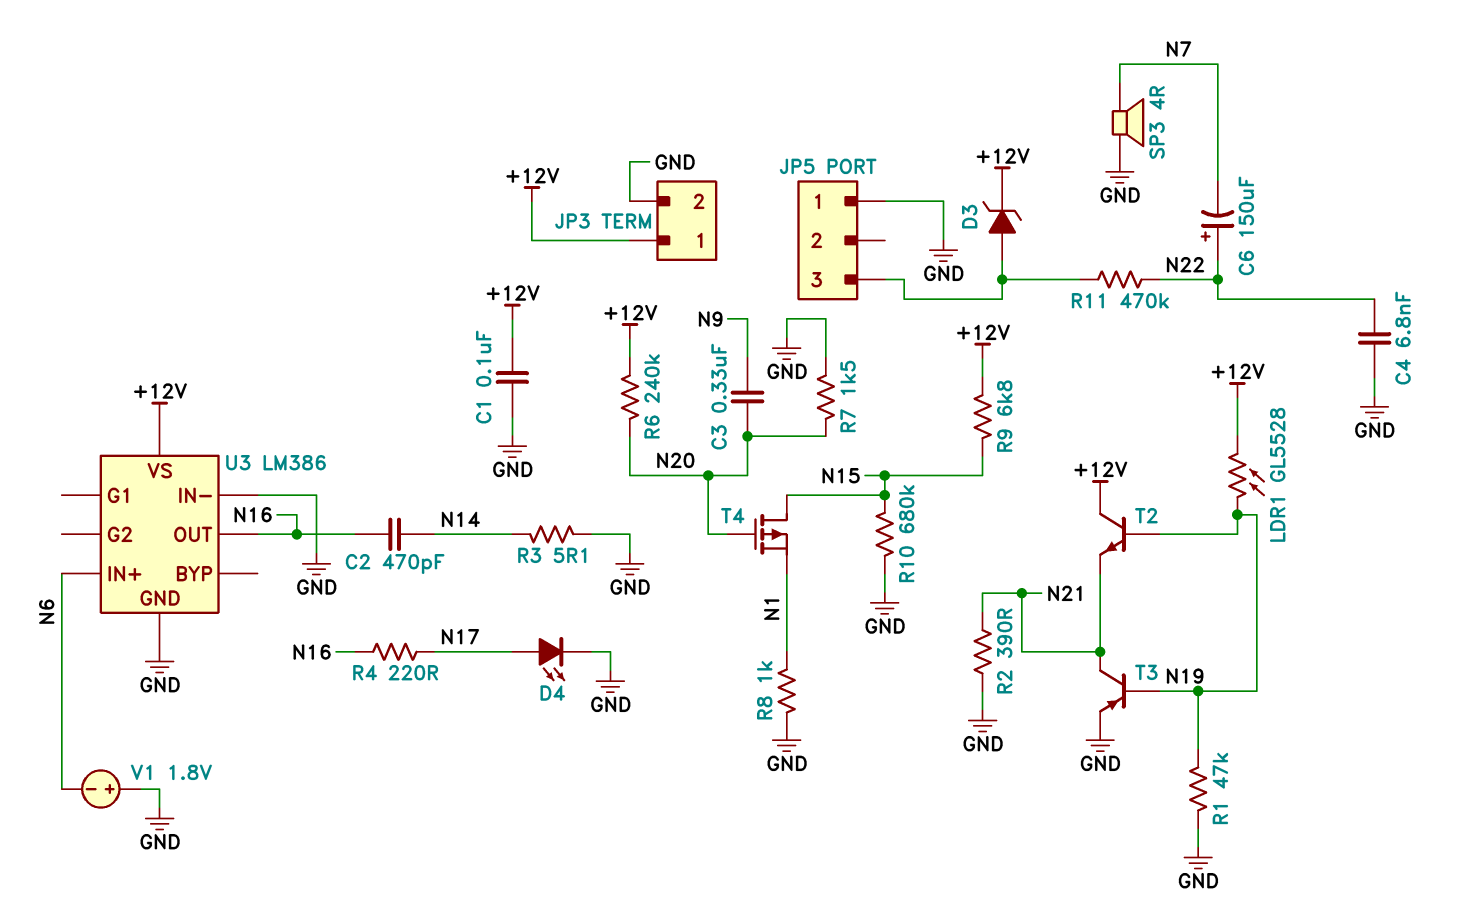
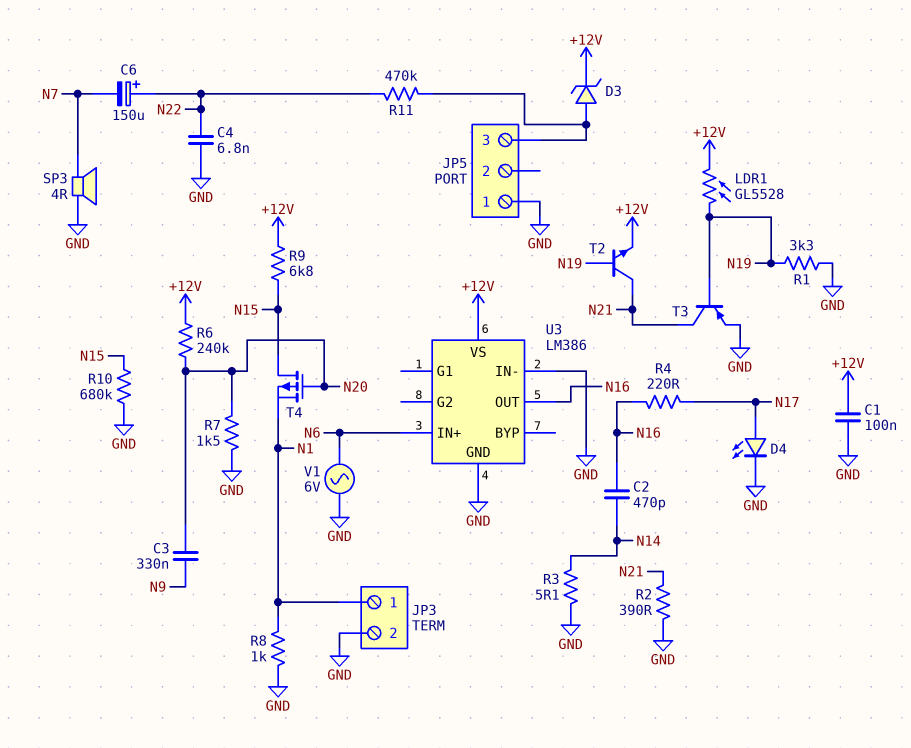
JP3 pin 1: +12V -> N1
R1: 47k (GND, N19) -> 3.3k (GND, N19)
T2: NPN (B N19, C +12V, E N21) -> NPN (B N19, C N21, E +12V)
V1: 1.8V (plus GND, minus N6) -> AC 6V (GND, N6)

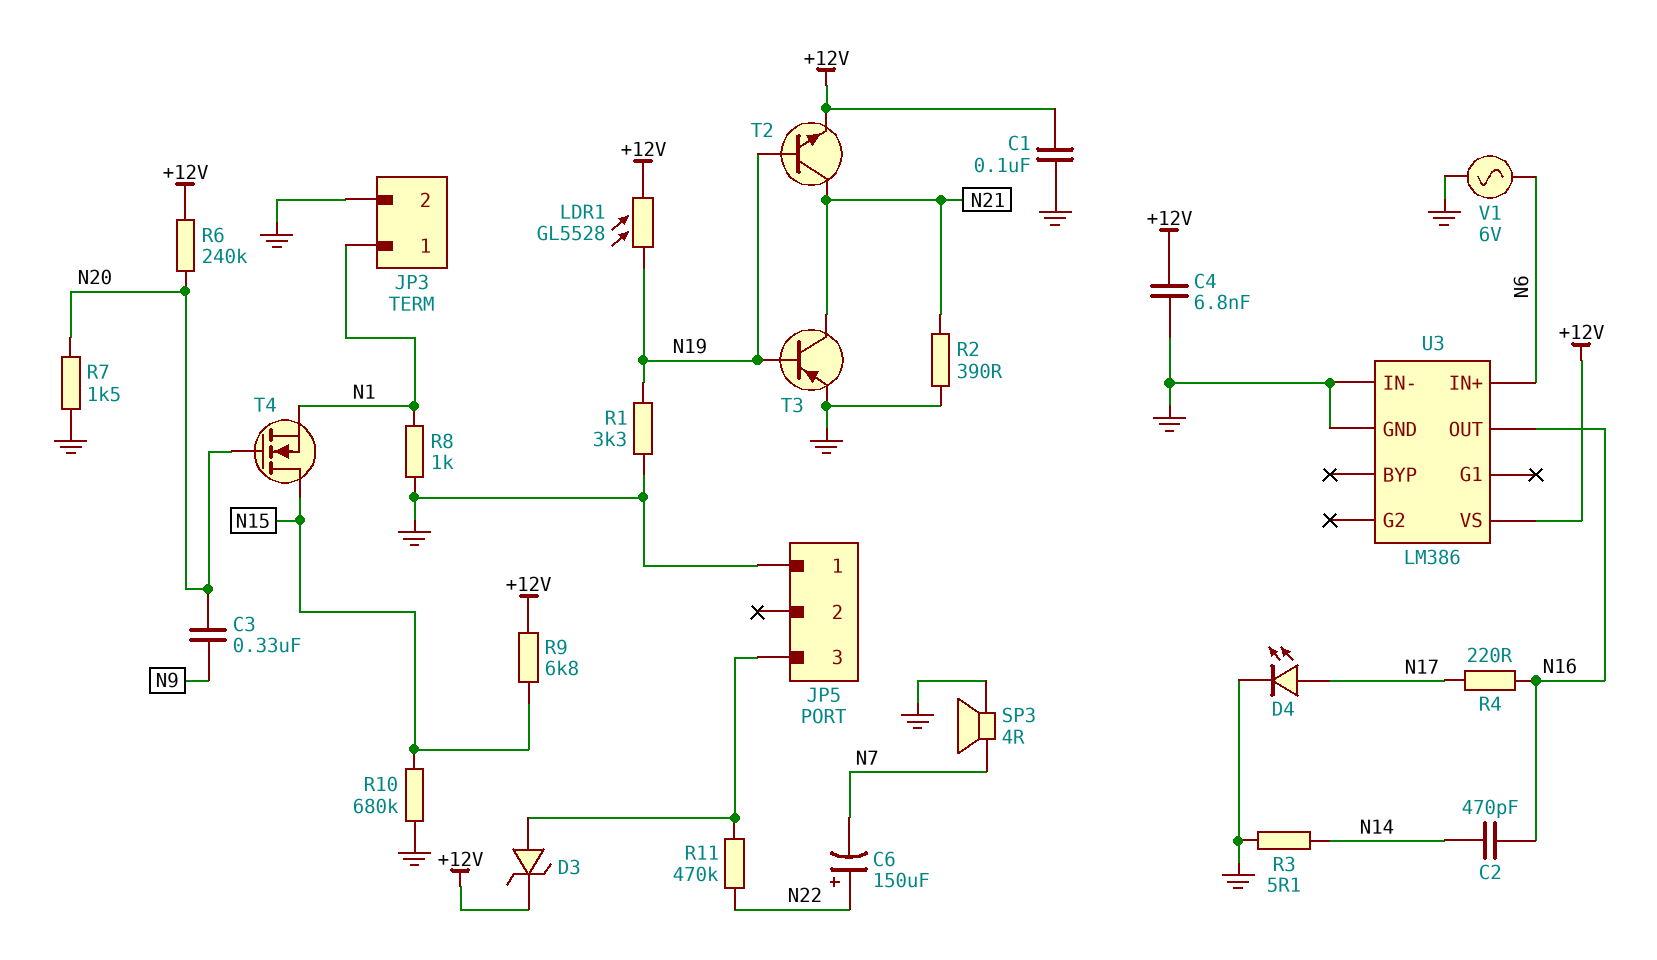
C4: 6.8nF (GND, N22) -> 6.8nF (+12V, GND)
T4: PMOS (G N20, D N15, S N1) -> NMOS (G N20, D N15, S N1)

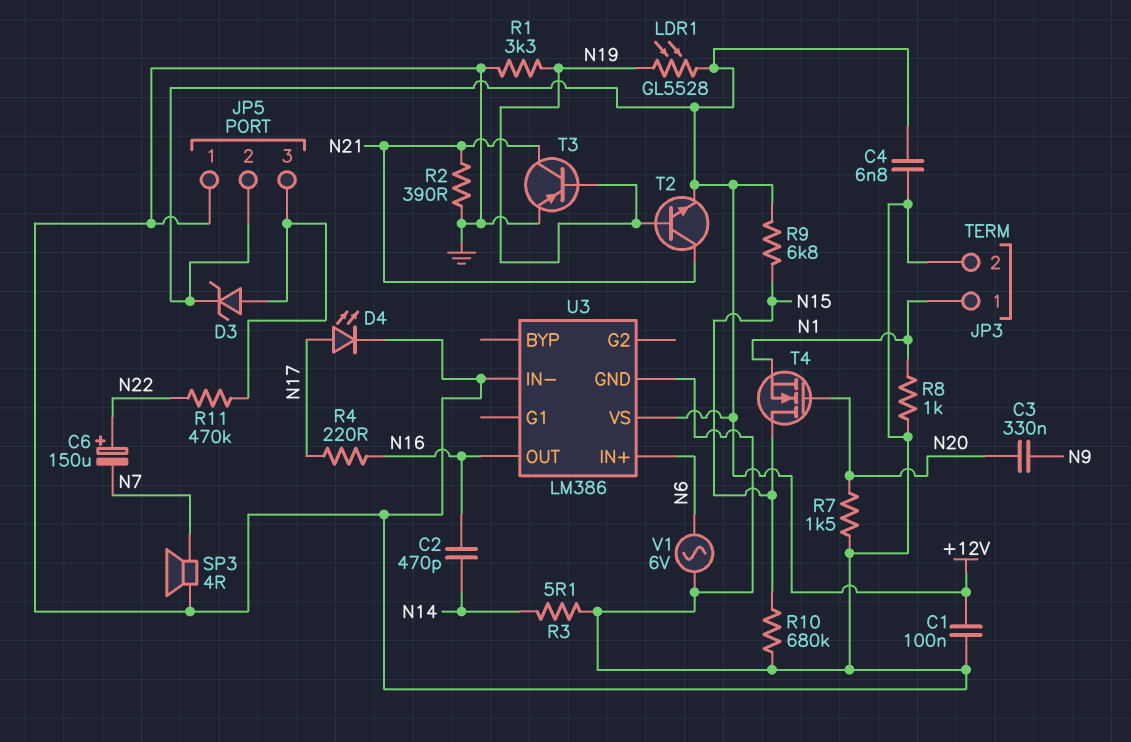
JP5 pin 2: none -> +12V
R6: 240k (+12V, N20) -> none

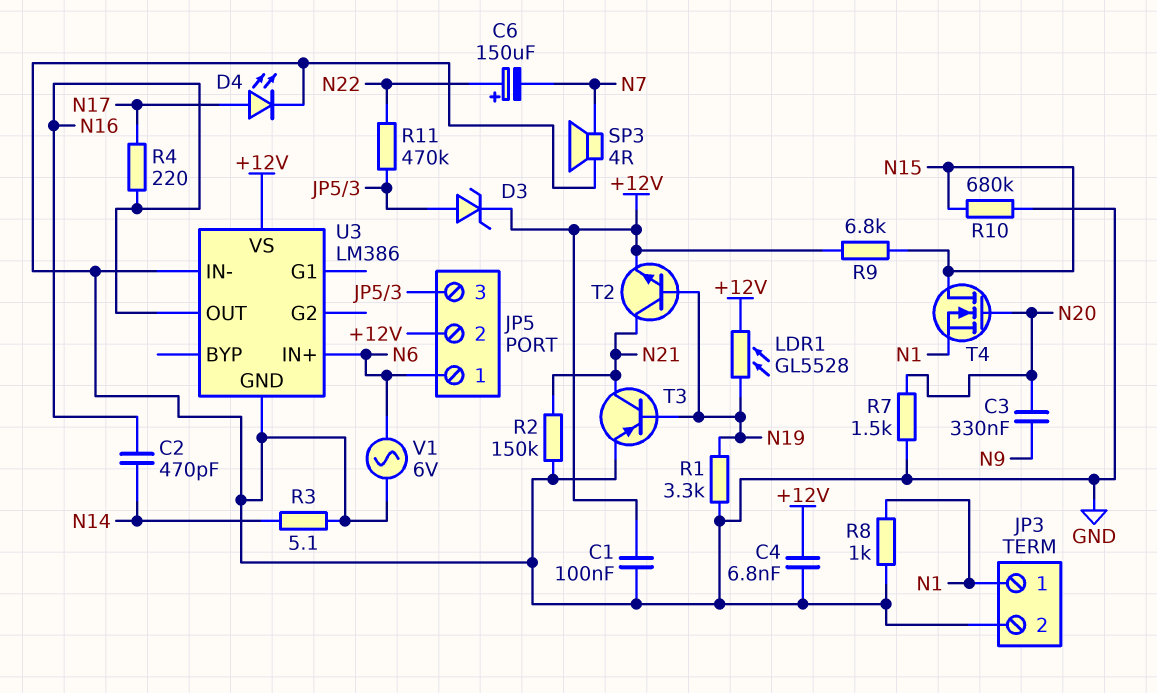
JP5 pin 1: GND -> N6
R2: 390 (GND, N21) -> 150k (GND, N21)

